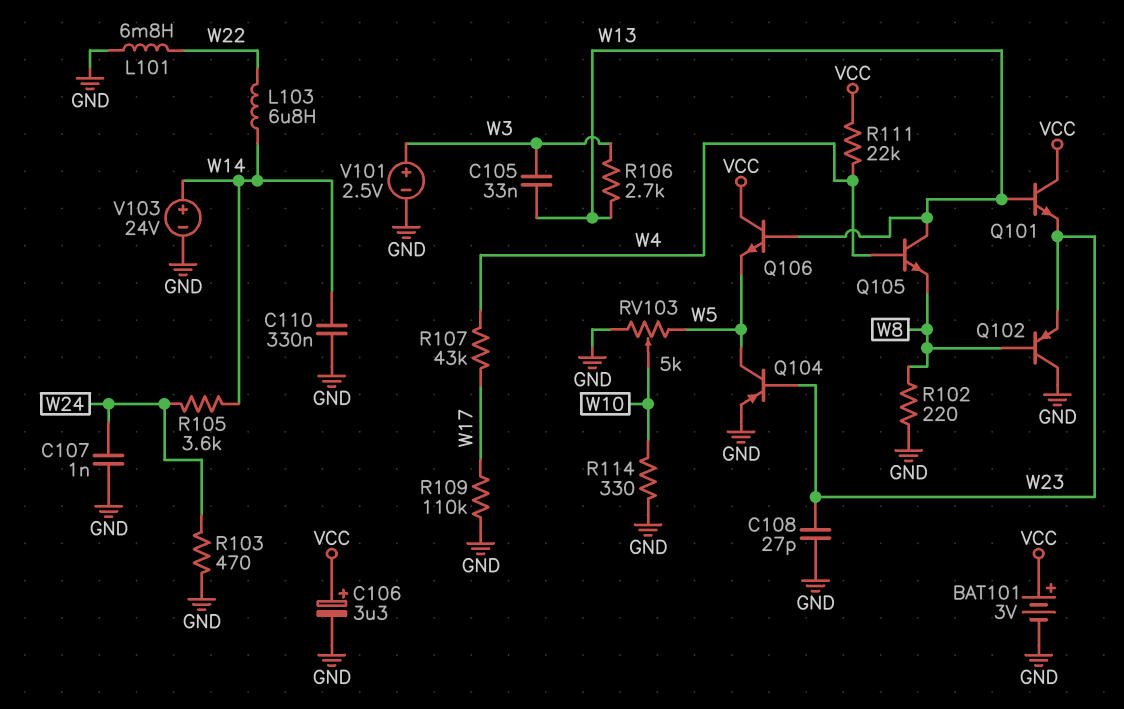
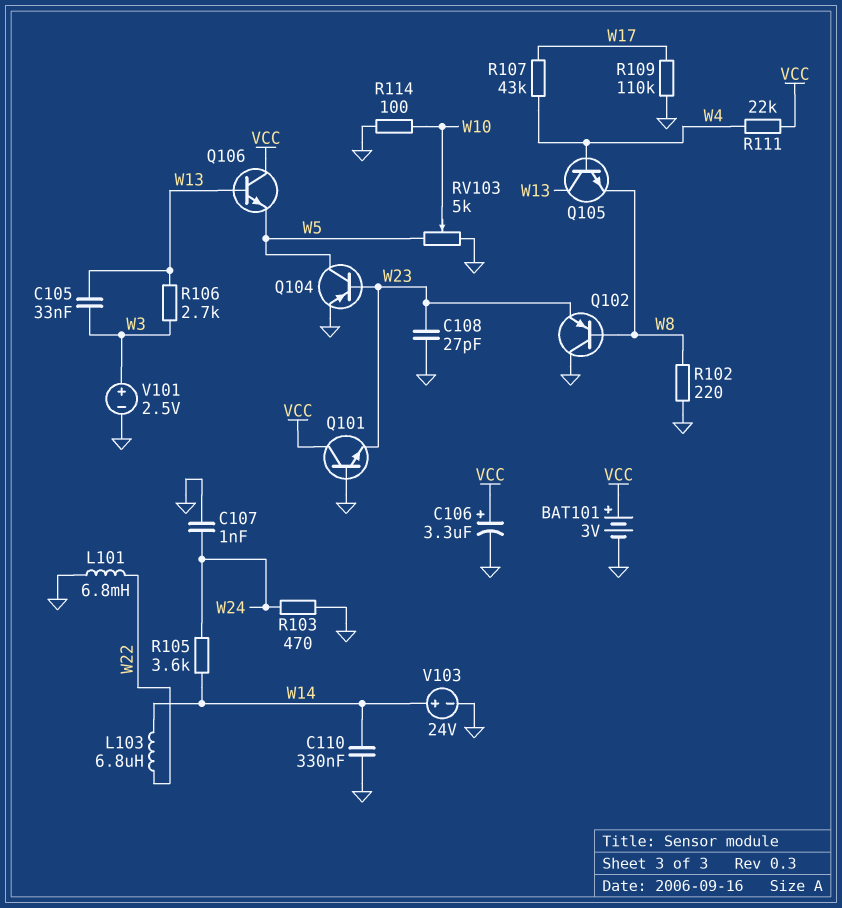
Q101: NPN (B W13, C VCC, E W23) -> NPN (B GND, C VCC, E W23)
R114: 330 (GND, W10) -> 100 (GND, W10)

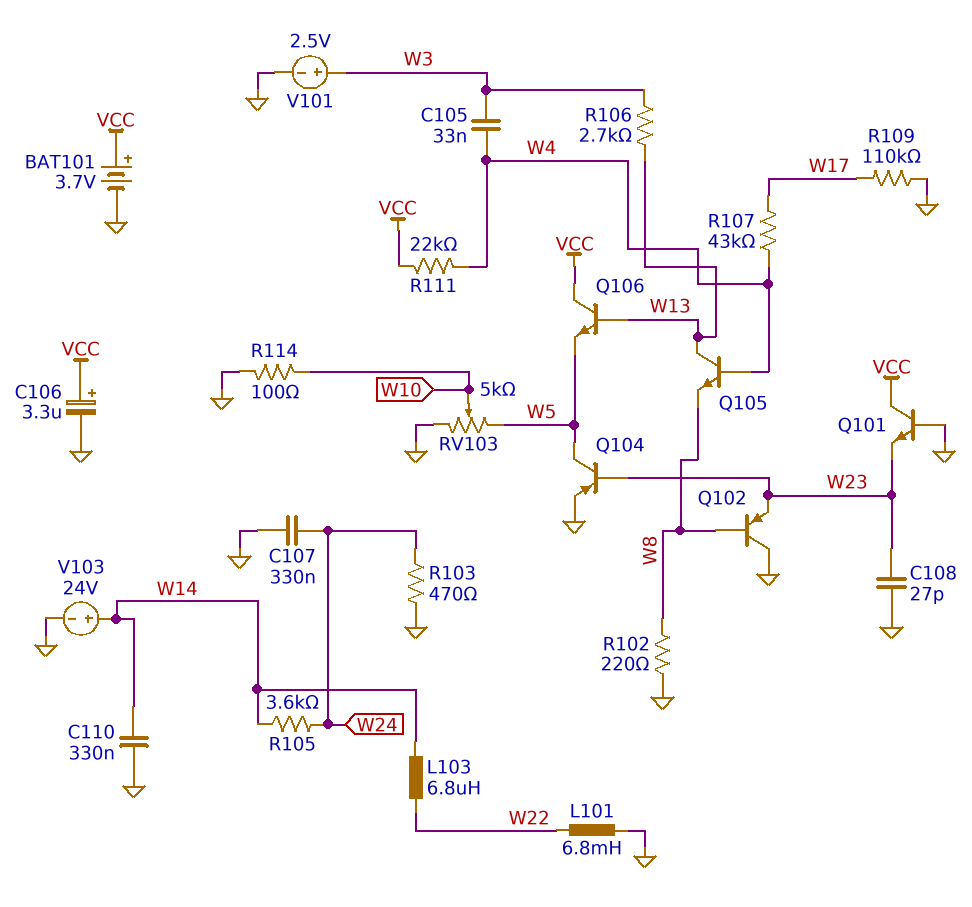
BAT101: 3V (plus VCC, minus GND) -> 3.7V (plus VCC, minus GND)
C105: 33nF (W3, W13) -> 33nF (W3, W4)
C107: 1nF (GND, W24) -> 330nF (GND, W24)

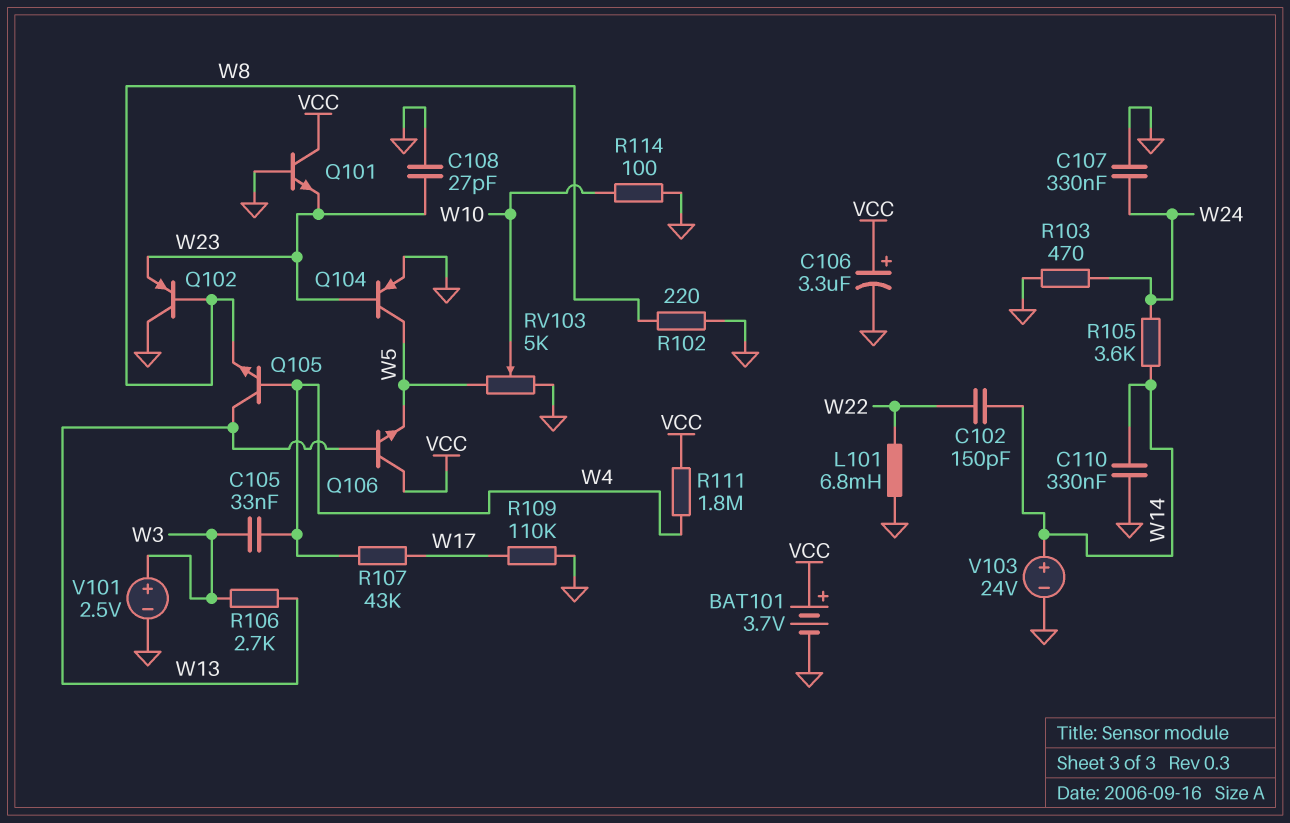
C102: none -> 150pF (W14, W22)
L103: 6.8uH (W14, W22) -> none
R111: 22k (VCC, W4) -> 1.8M (VCC, W4)

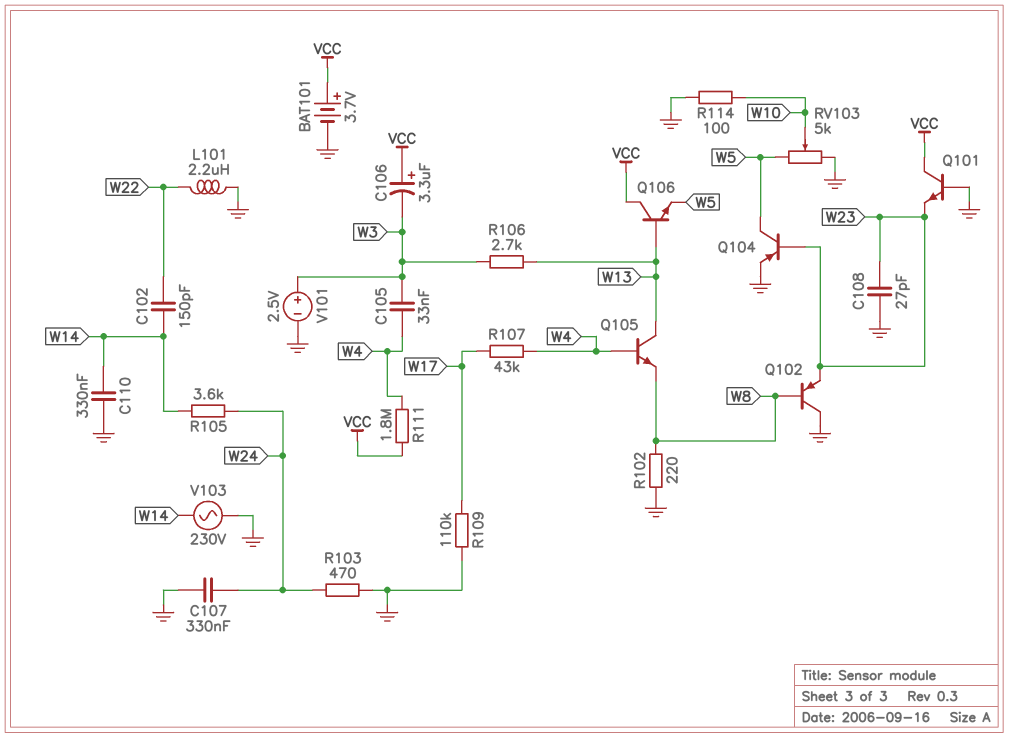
C106: 3.3uF (plus VCC, minus GND) -> 3.3uF (plus VCC, minus W3)
L101: 6.8mH (GND, W22) -> 2.2uH (GND, W22)
V103: 24V (plus W14, minus GND) -> AC 230V (GND, W14)

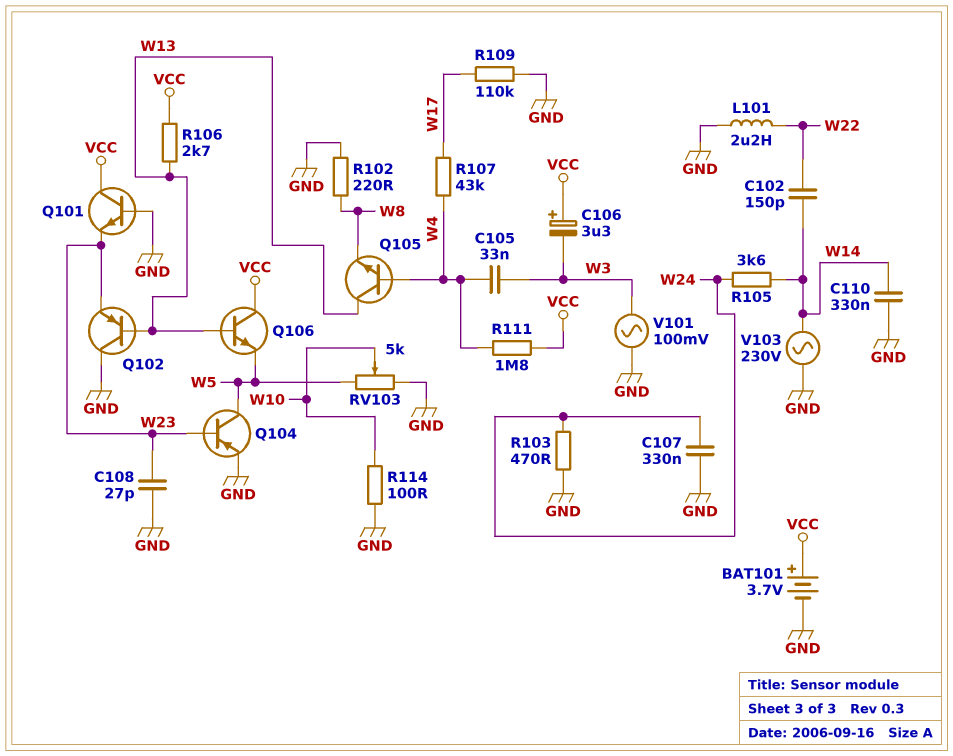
Q102: PNP (B W8, C GND, E W23) -> PNP (B W13, C GND, E W23)
R106: 2.7k (W3, W13) -> 2.7k (VCC, W13)
V101: 2.5V (plus W3, minus GND) -> AC 100mV (GND, W3)

